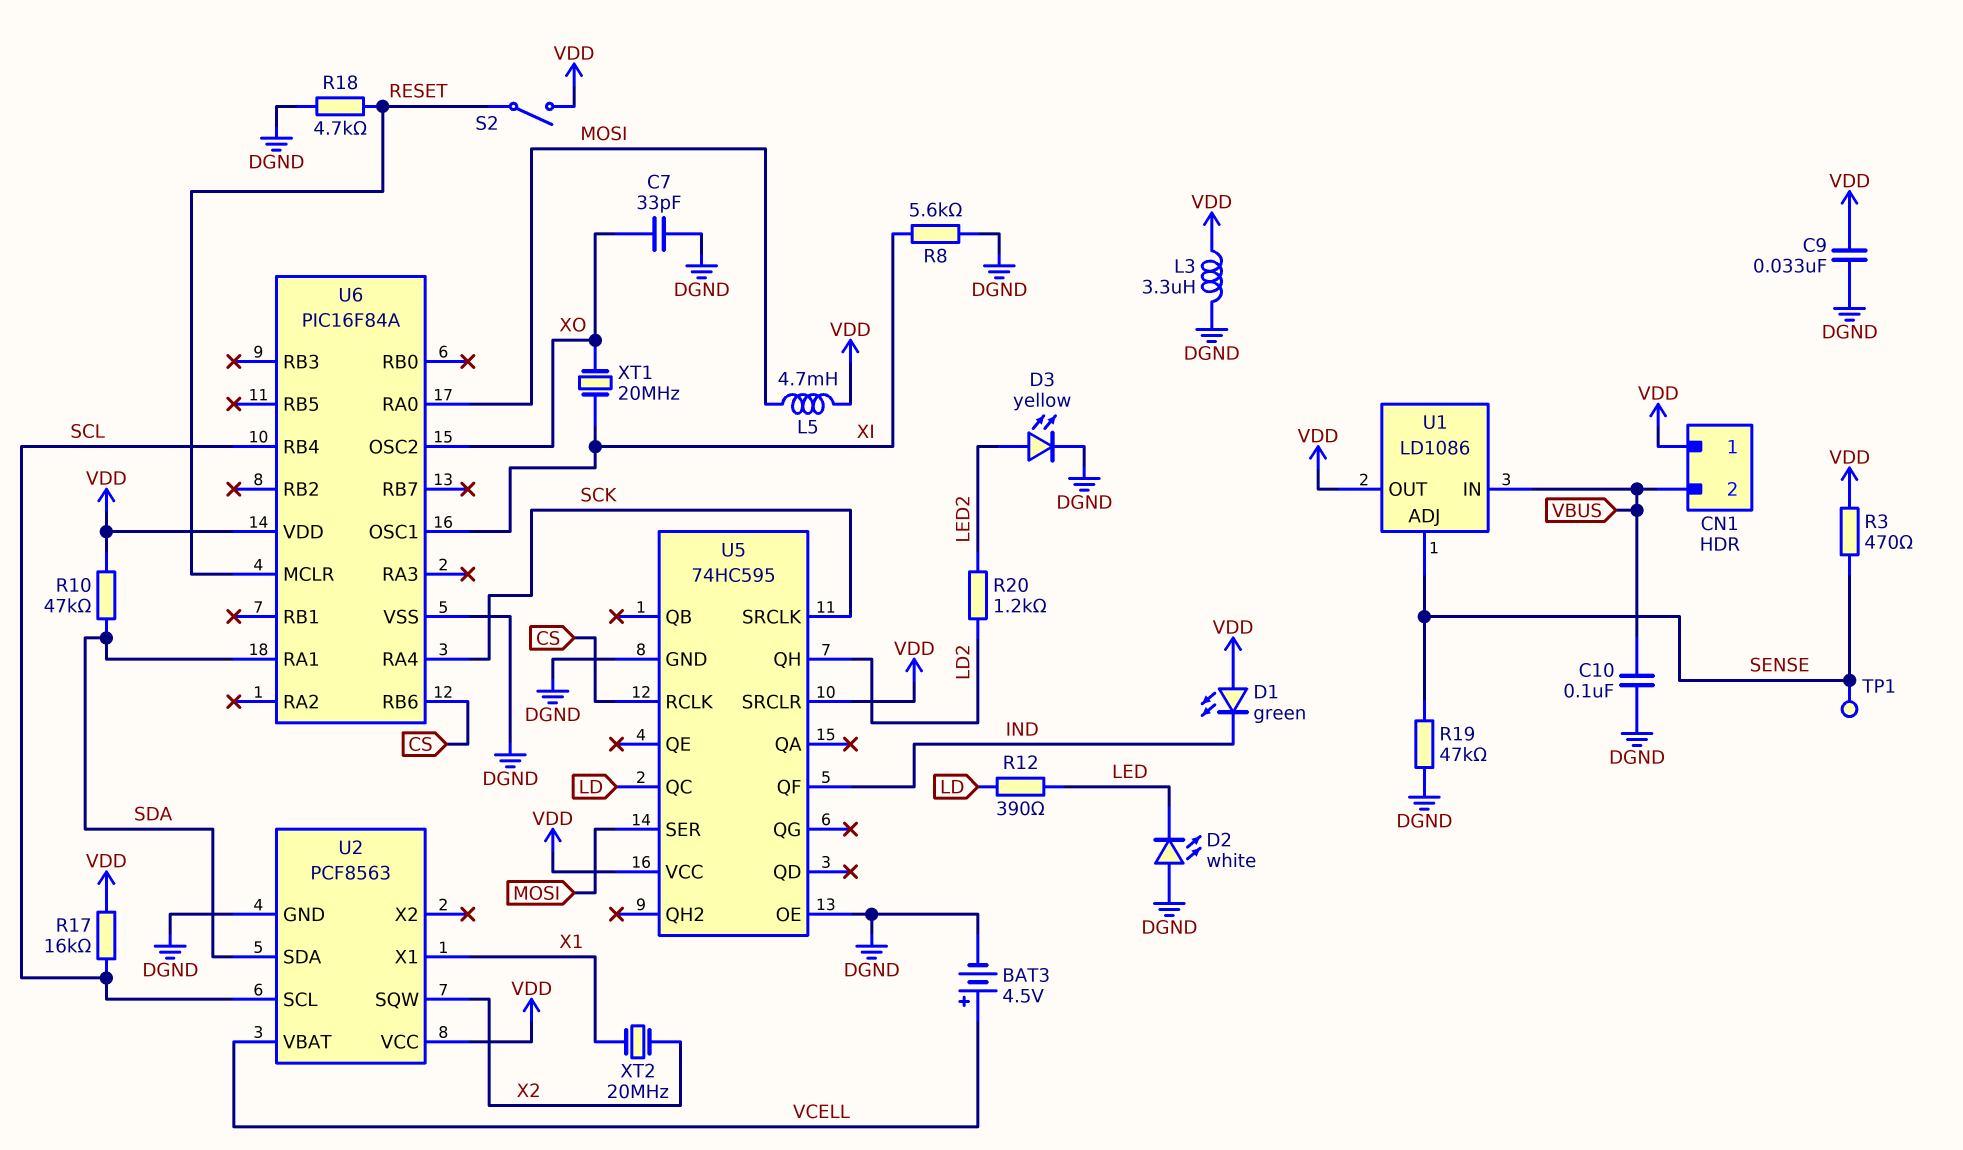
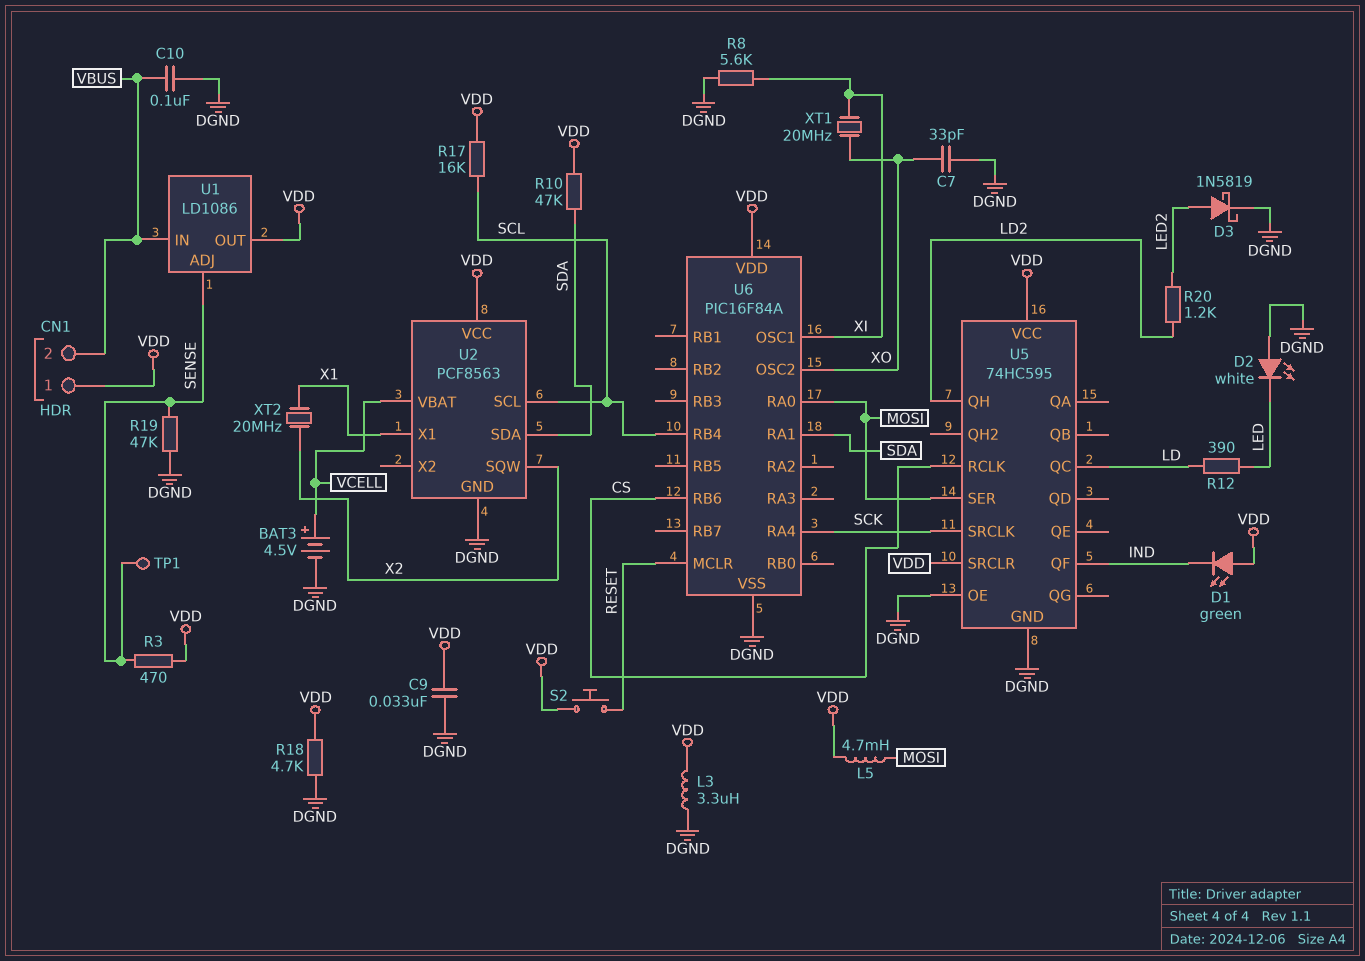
D3: LED yellow (A LED2, K DGND) -> schottky 1N5819 (A LED2, K DGND)
R18: 4.7k (DGND, RESET) -> 4.7k (DGND, VDD)
S2: switch (RESET, VDD) -> button (RESET, VDD)

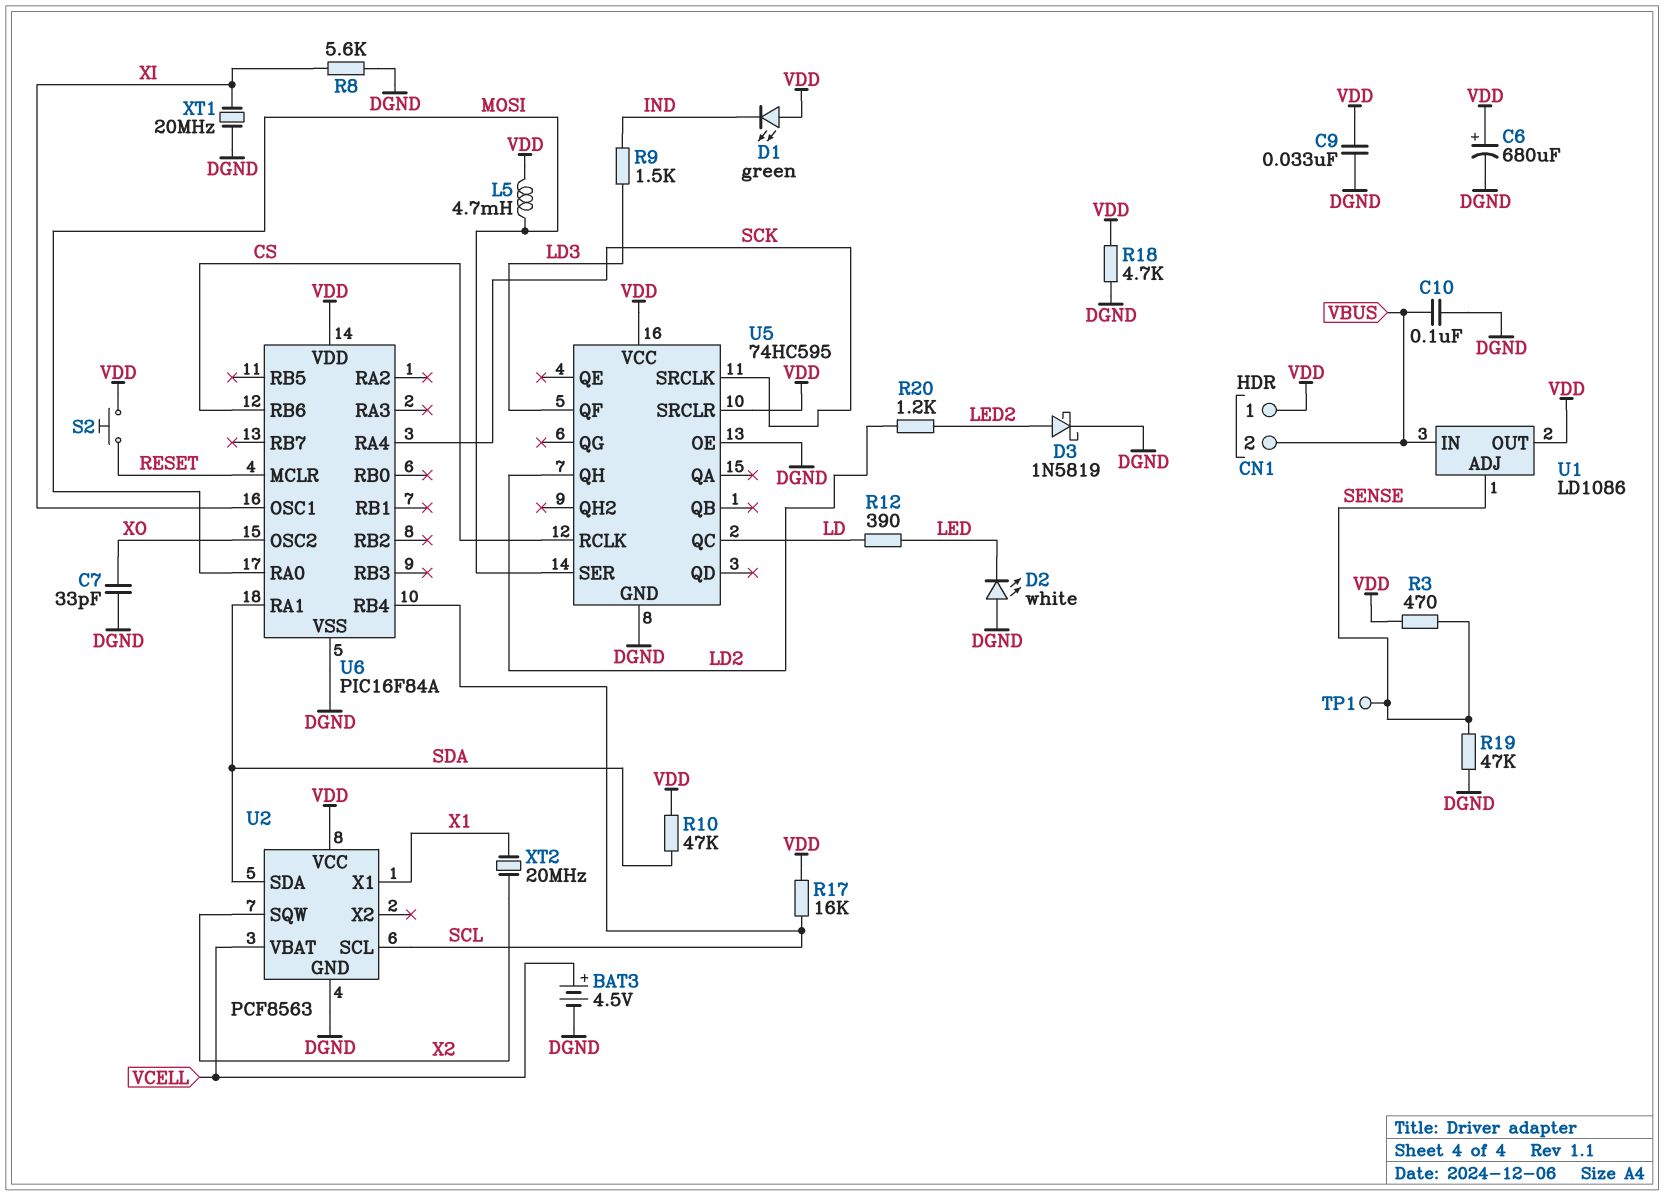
C6: none -> 680uF (plus VDD, minus DGND)
L3: 3.3uH (DGND, VDD) -> none
R9: none -> 1.5k (IND, LD3)
U5 pin QF: IND -> LD3
XT1: 20MHz (XI, XO) -> 20MHz (DGND, XI)

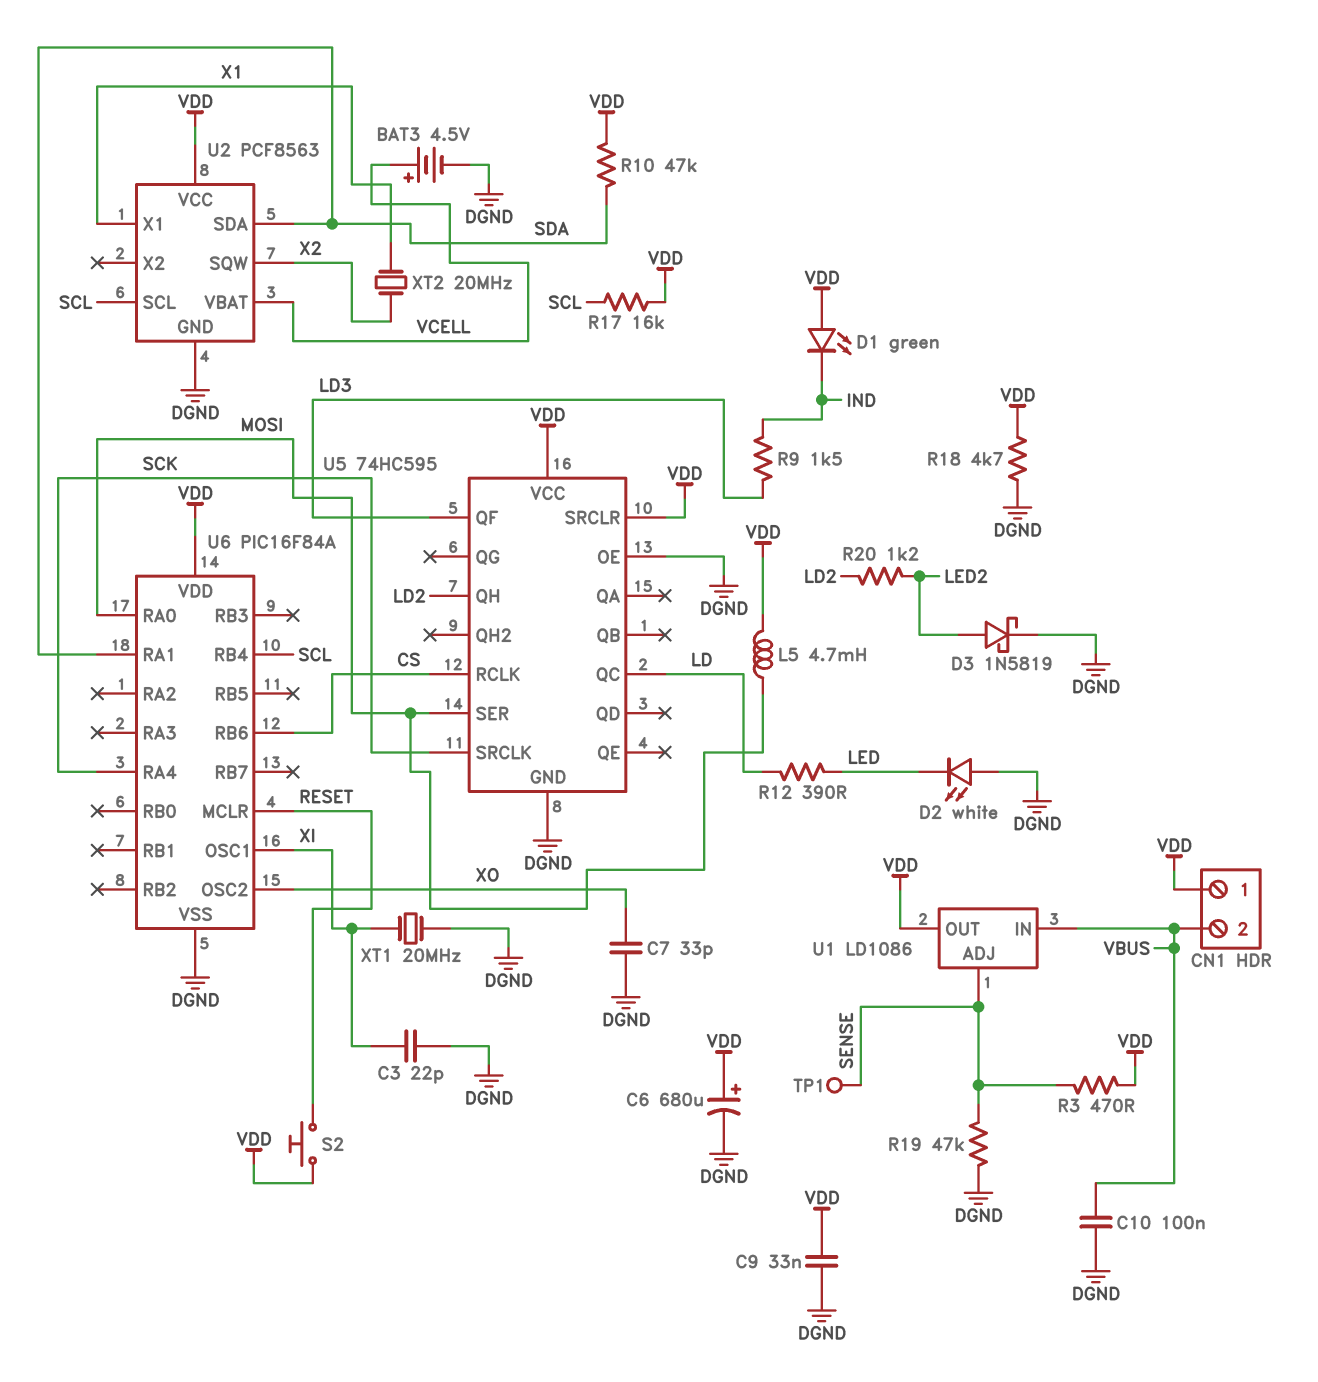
C3: none -> 22pF (DGND, XI)
R8: 5.6k (DGND, XI) -> none

